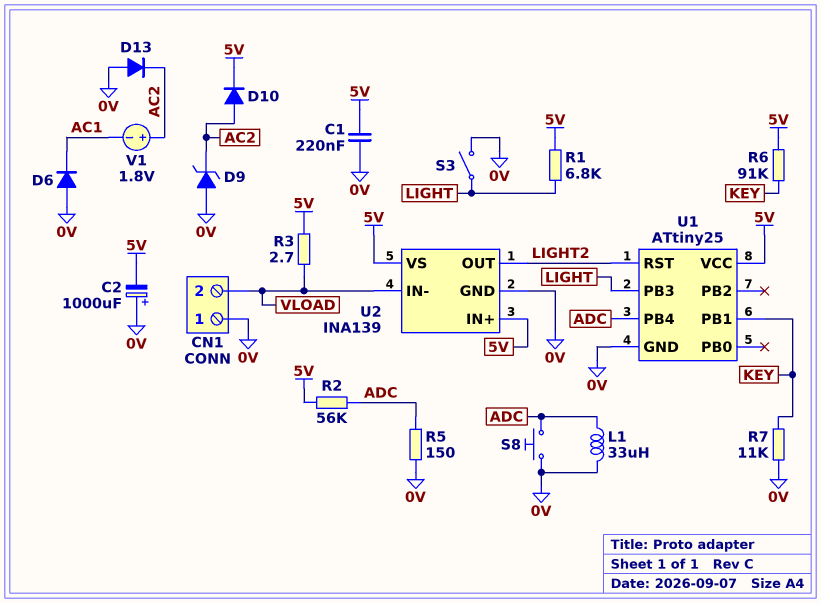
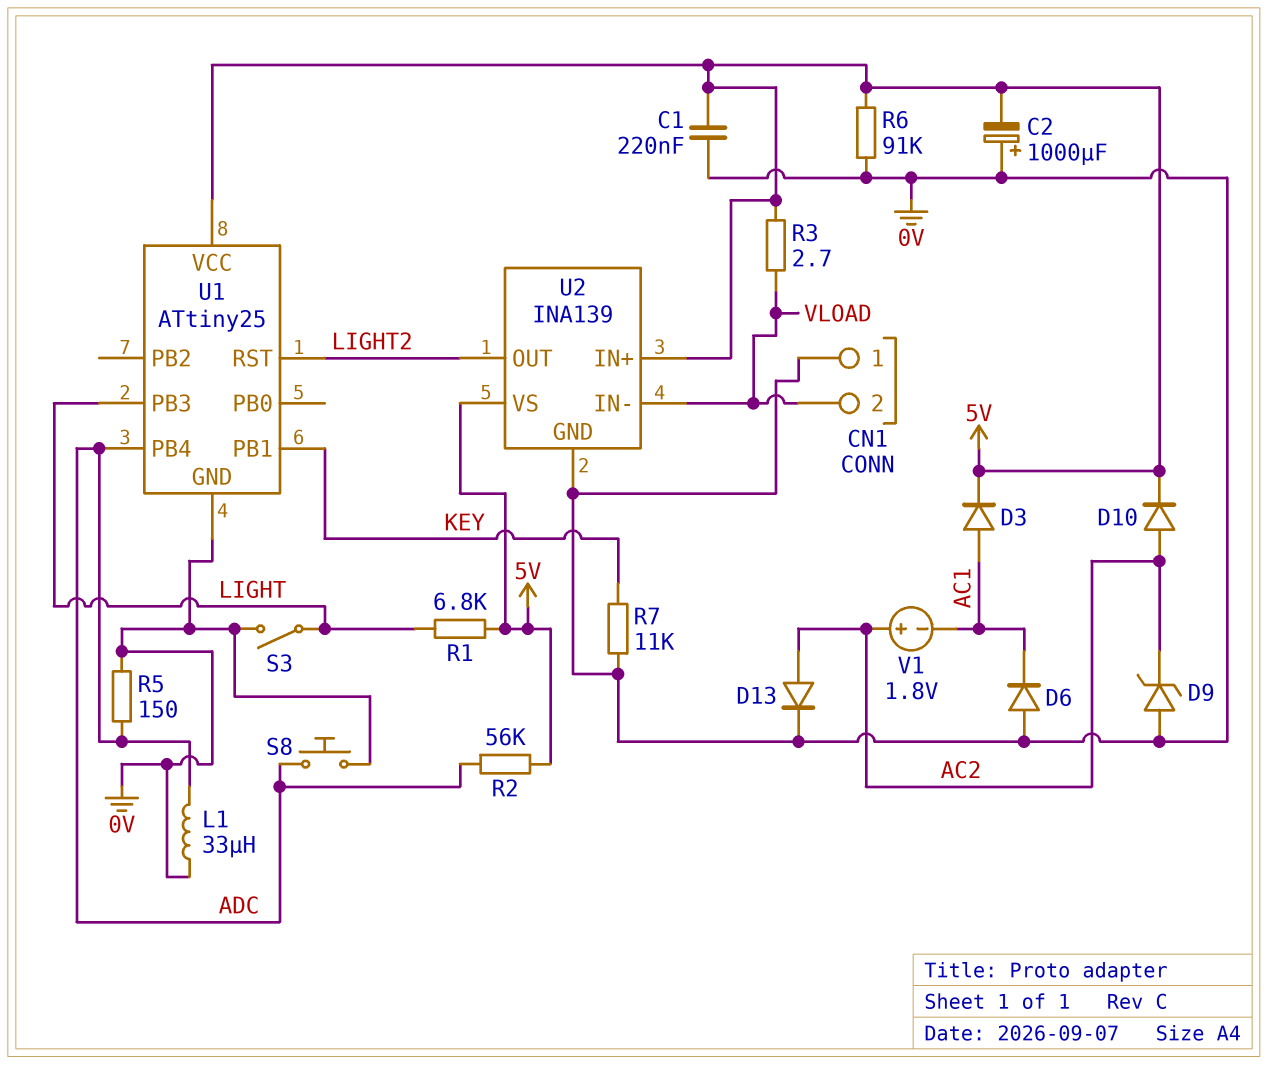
D3: none -> diode (A AC1, K 5V)
D13: diode (A 0V, K AC2) -> diode (A AC2, K 0V)
R6: 91k (5V, KEY) -> 91k (0V, 5V)

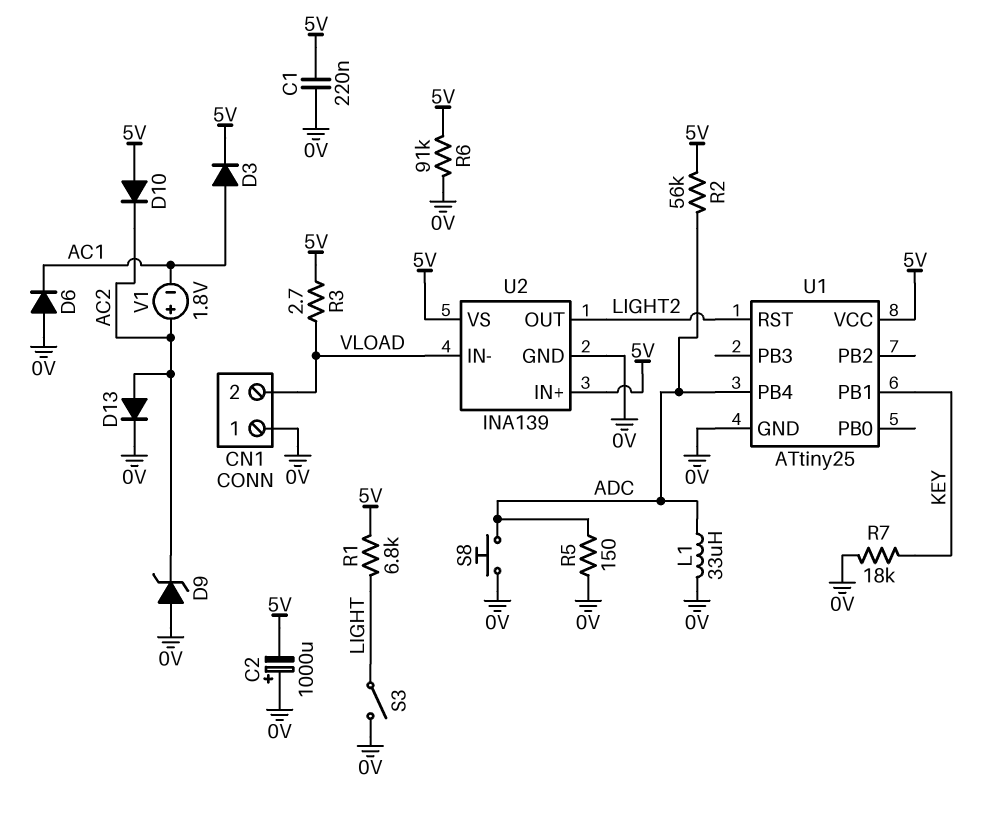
D10: diode (A AC2, K 5V) -> diode (A 5V, K AC2)
R7: 11k (0V, KEY) -> 18k (0V, KEY)
U1 pin PB3: LIGHT -> none

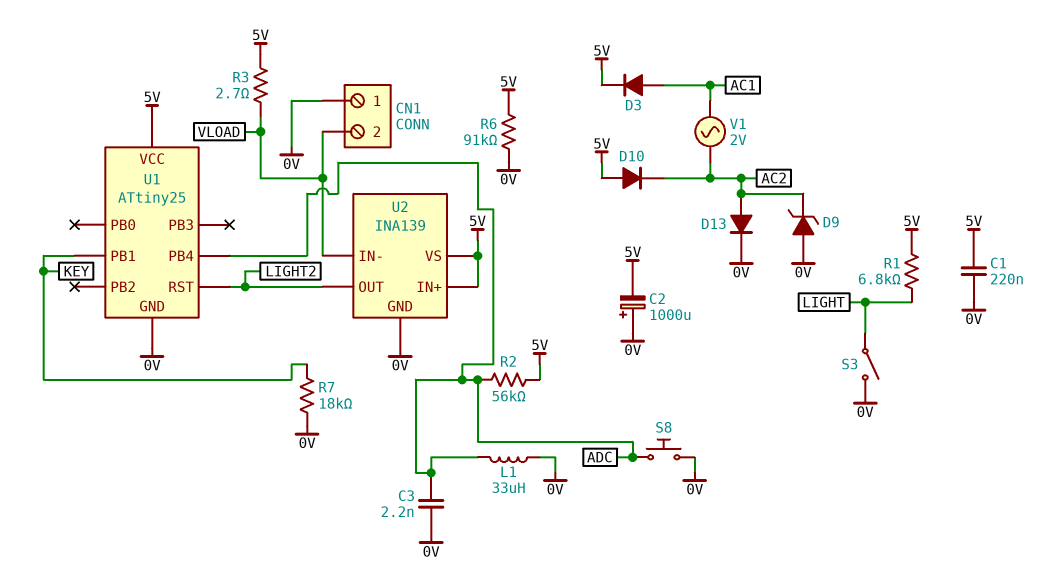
C3: none -> 2.2nF (0V, ADC)
D6: diode (A 0V, K AC1) -> none
R5: 150 (0V, ADC) -> none
V1: 1.8V (plus AC2, minus AC1) -> AC 2V (AC1, AC2)

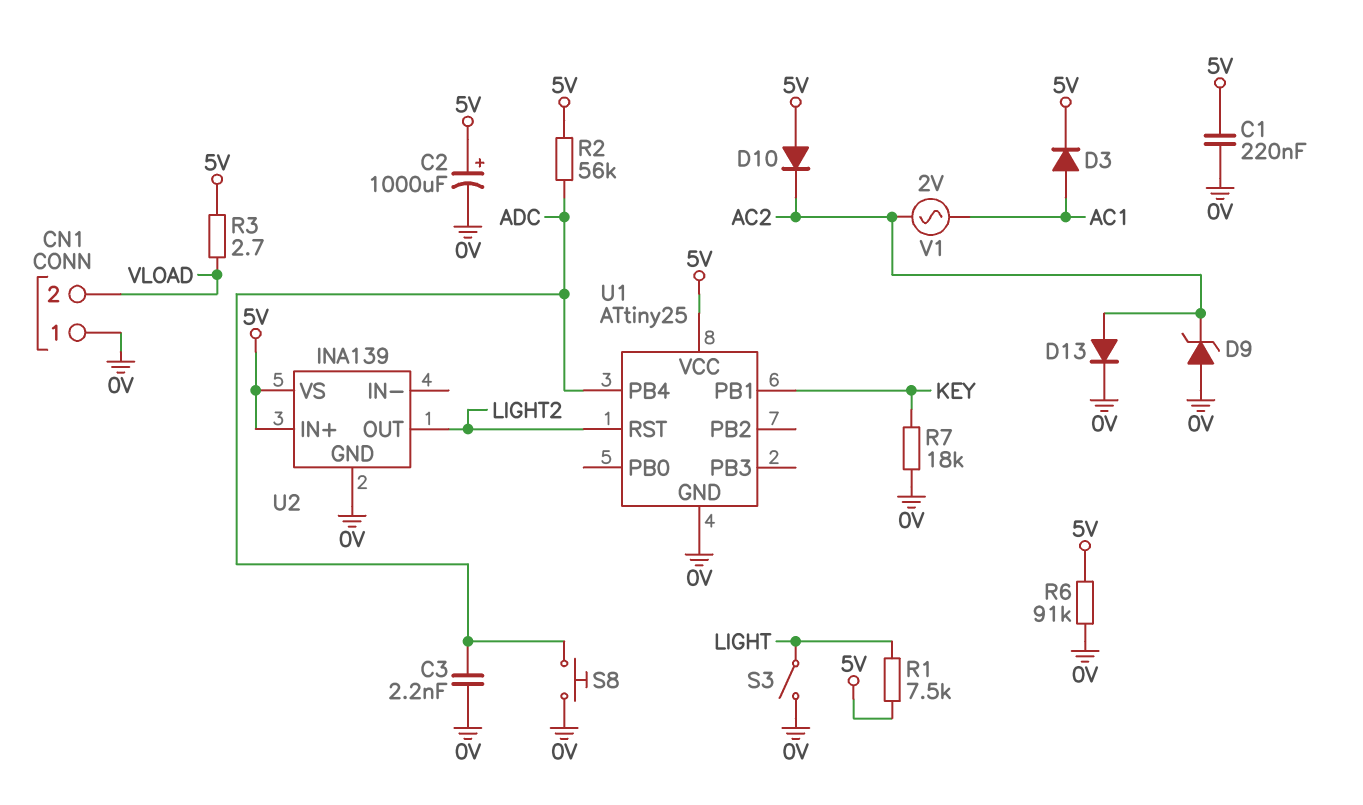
C2: 1000uF (plus 0V, minus 5V) -> 1000uF (plus 5V, minus 0V)
L1: 33uH (0V, ADC) -> none
R1: 6.8k (5V, LIGHT) -> 7.5k (5V, LIGHT)
U2 pin IN-: VLOAD -> none

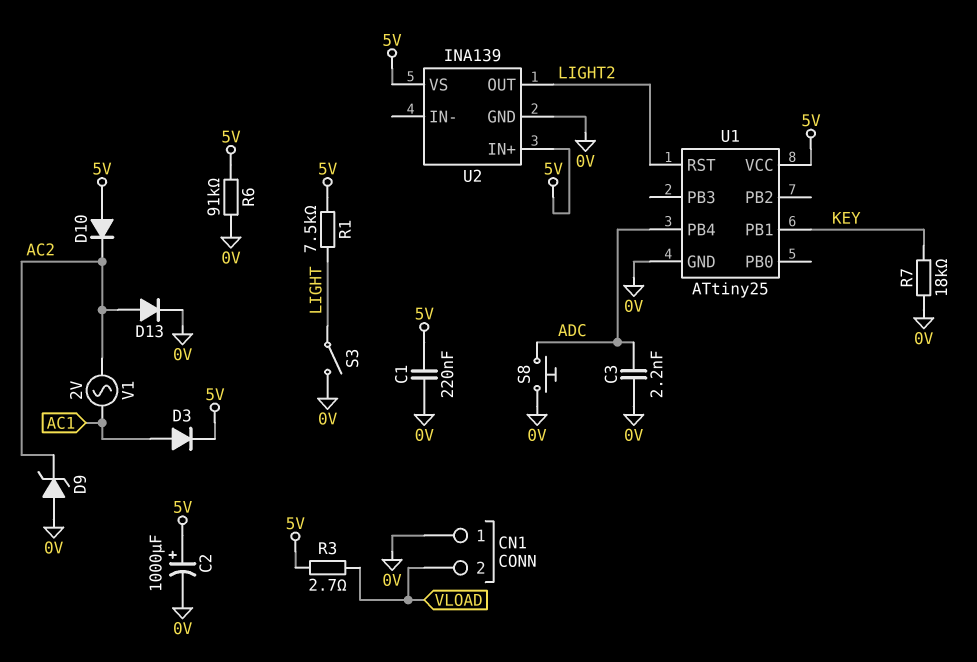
R2: 56k (5V, ADC) -> none

